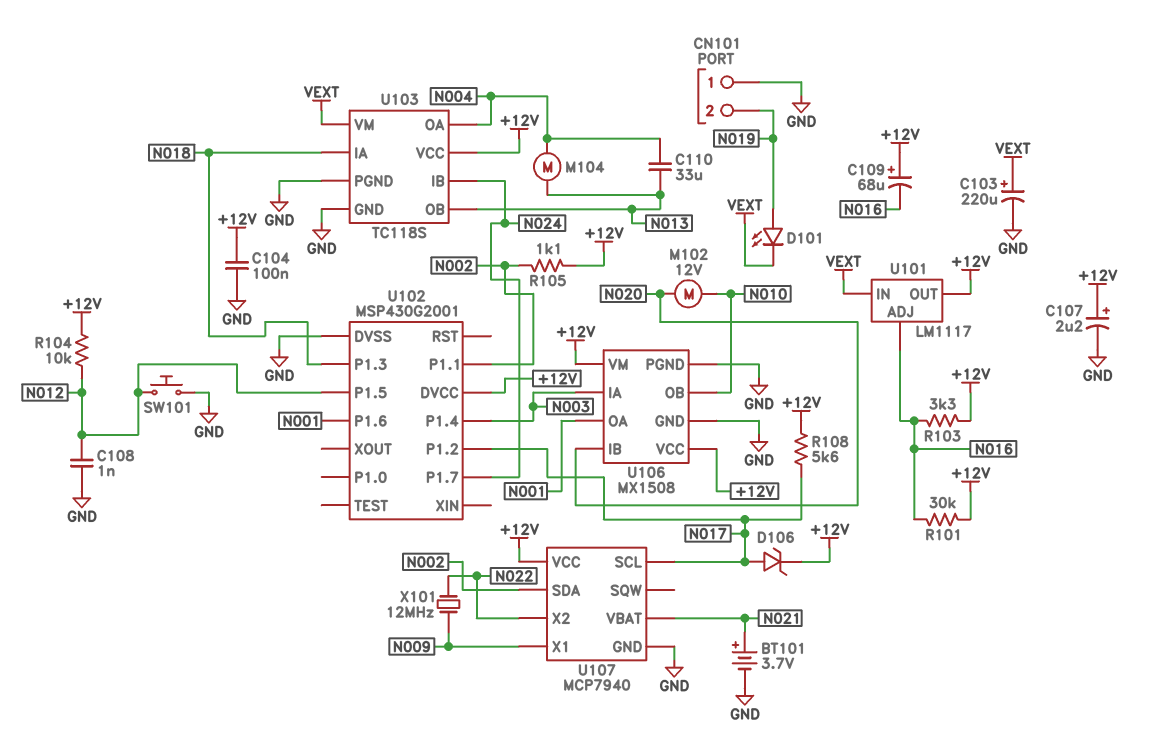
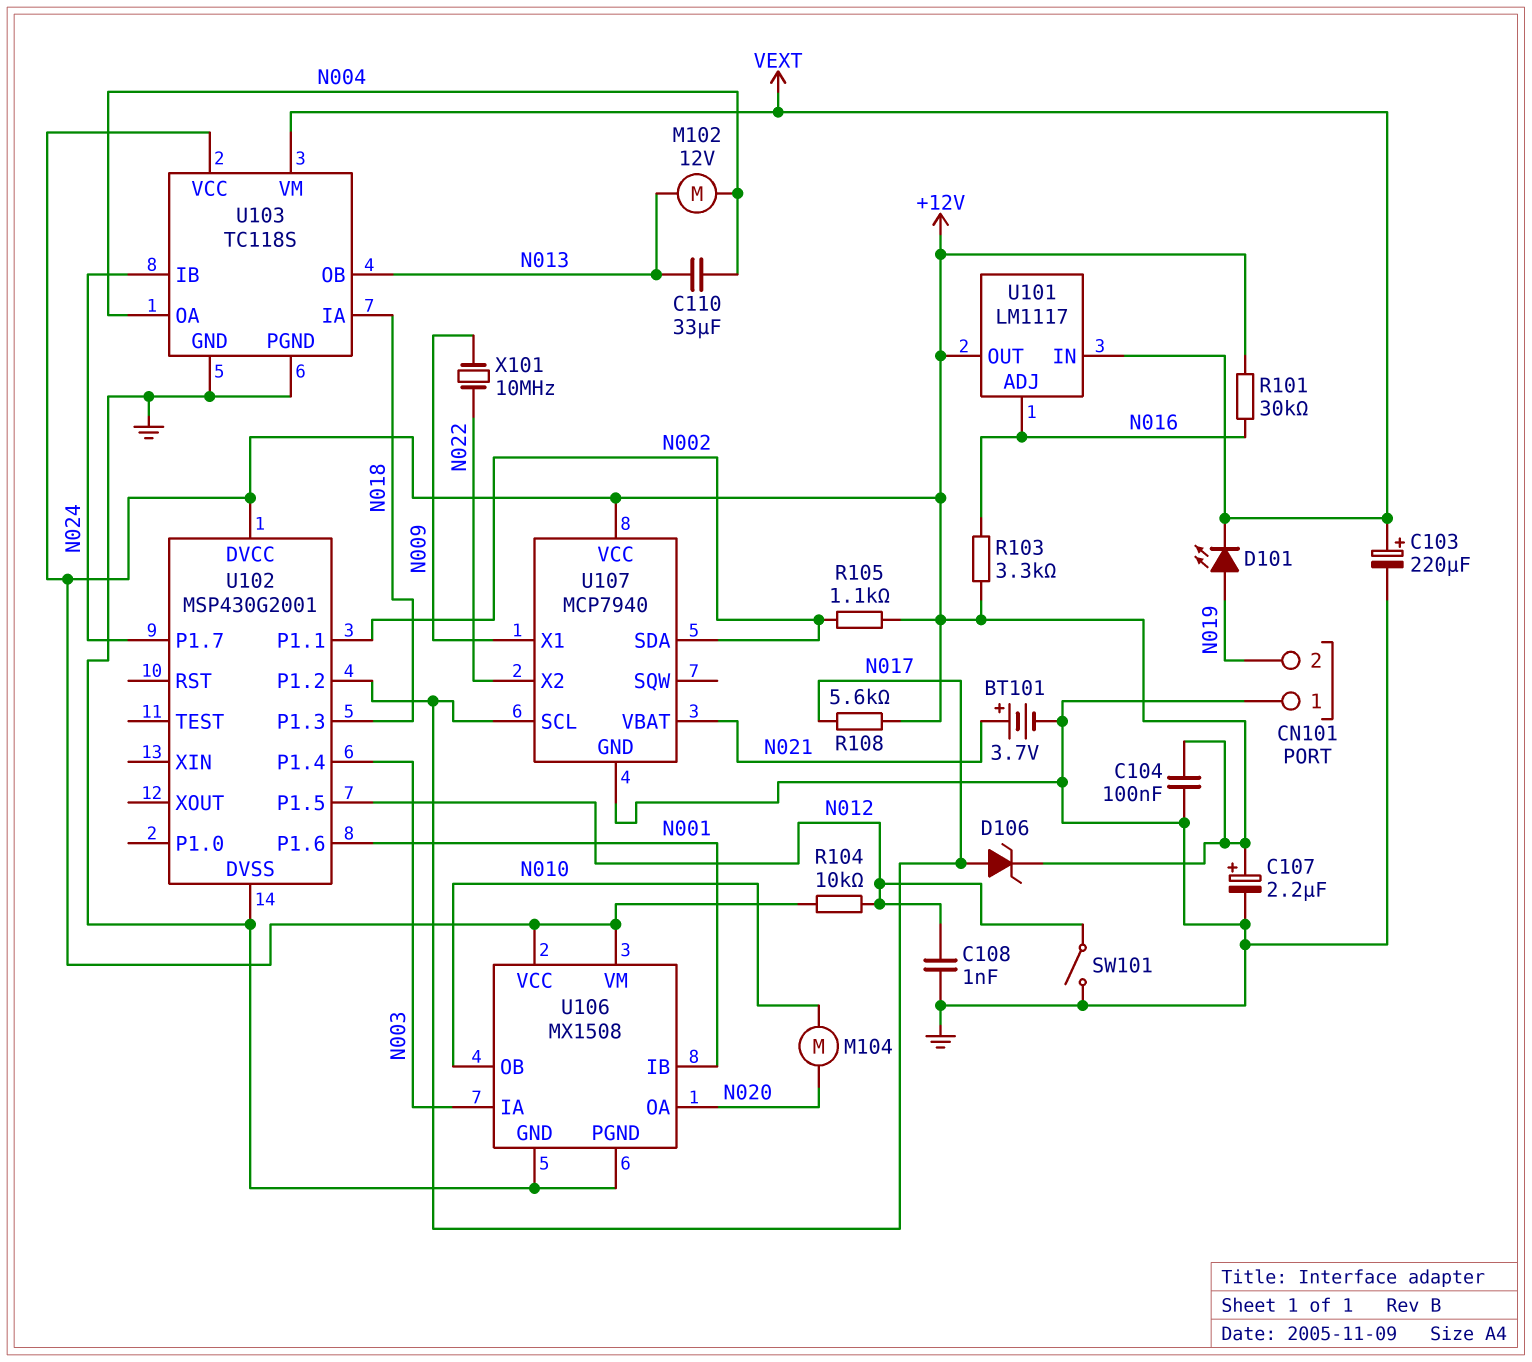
C109: 68uF (plus +12V, minus N016) -> none
M102: motor 12V (N010, N020) -> motor 12V (N004, N013)
M104: motor (N004, N013) -> motor (N010, N020)
SW101: button (GND, N012) -> switch (GND, N012)
U106 pin IB: N020 -> N001
U106 pin OA: N001 -> N020
X101: 12MHz (N009, N022) -> 10MHz (N009, N022)

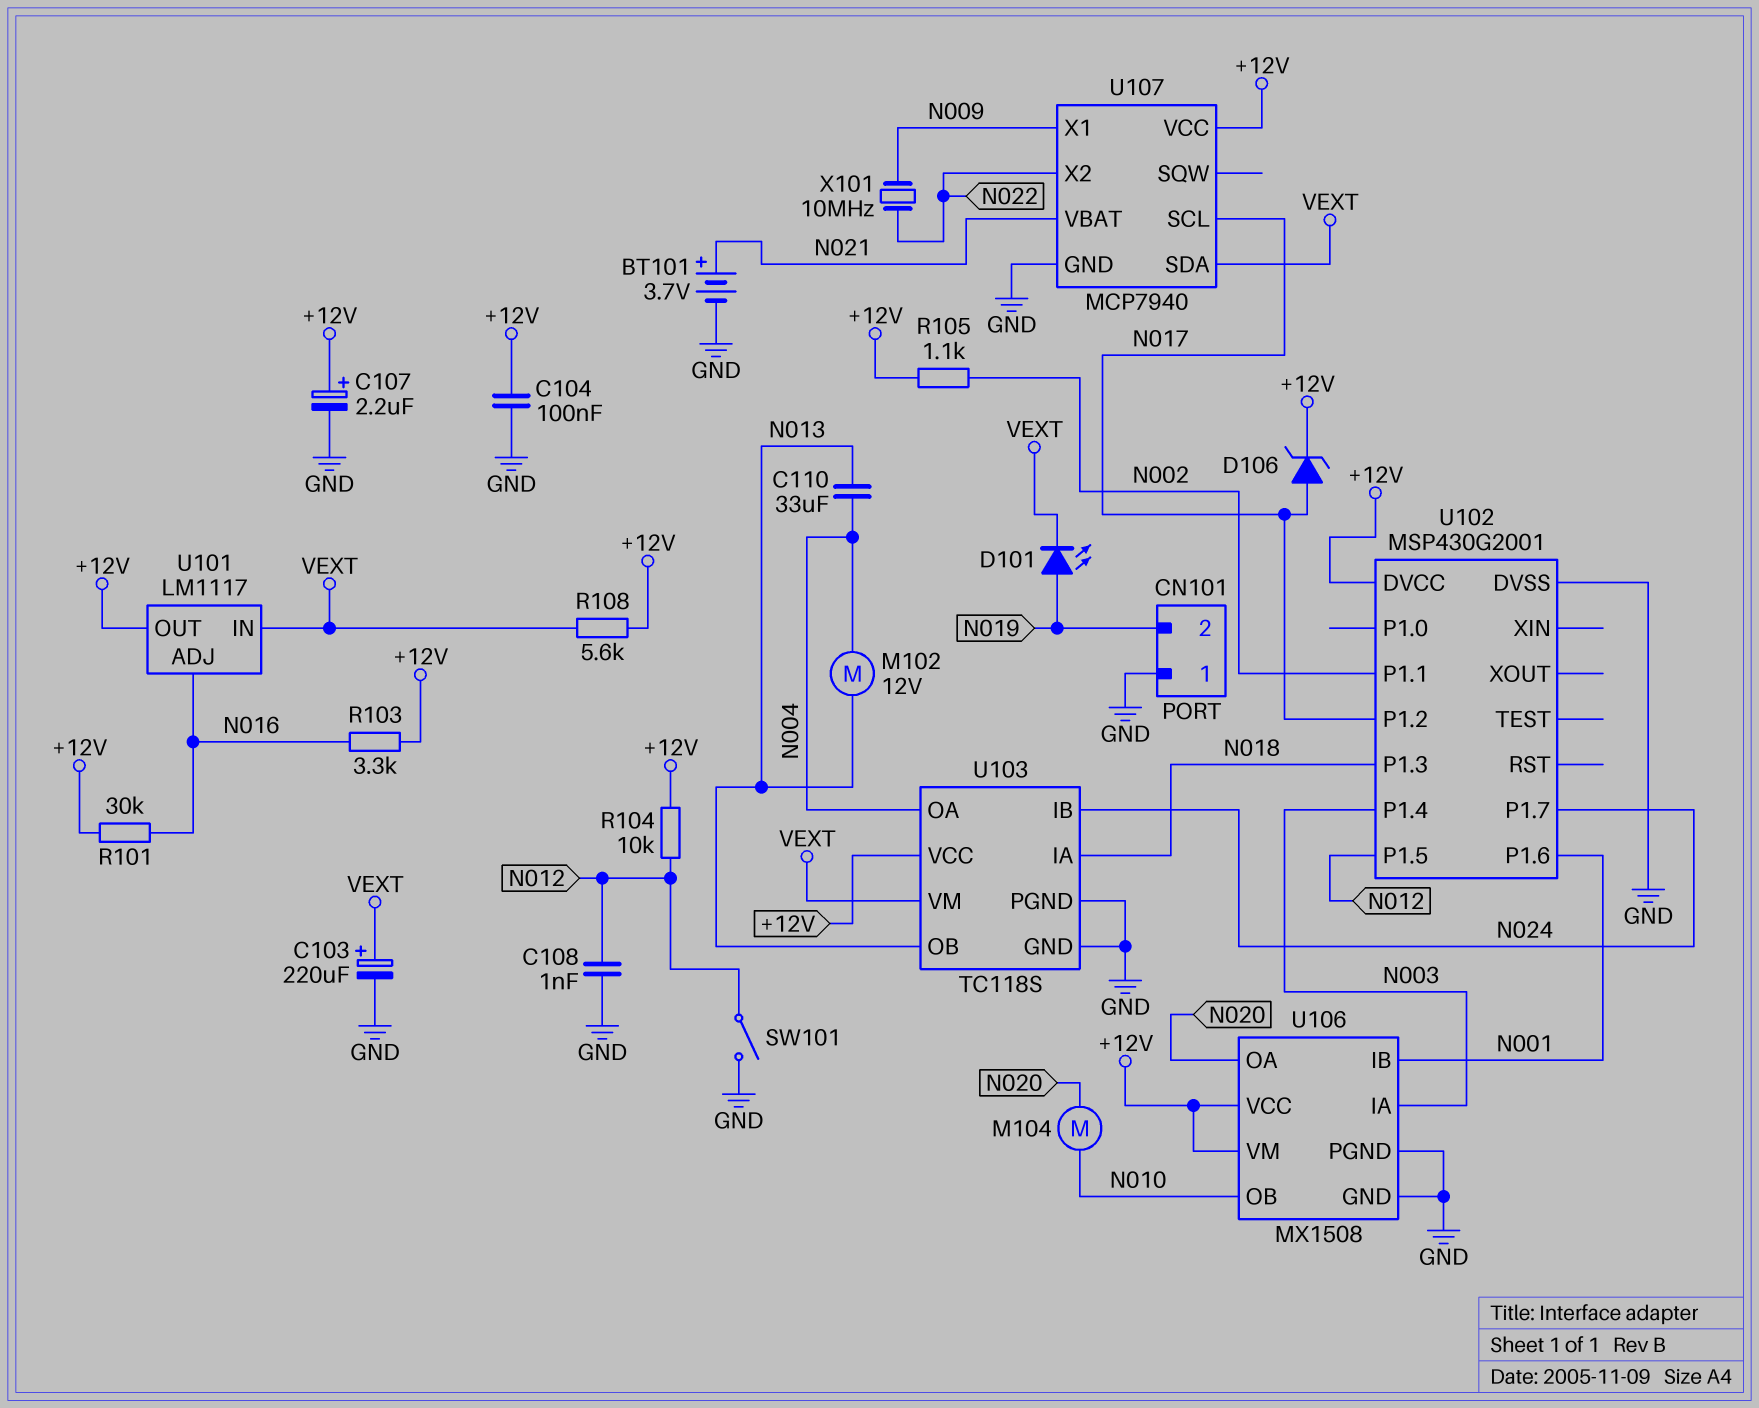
R108: 5.6k (+12V, N017) -> 5.6k (+12V, VEXT)
U107 pin SDA: N002 -> VEXT

